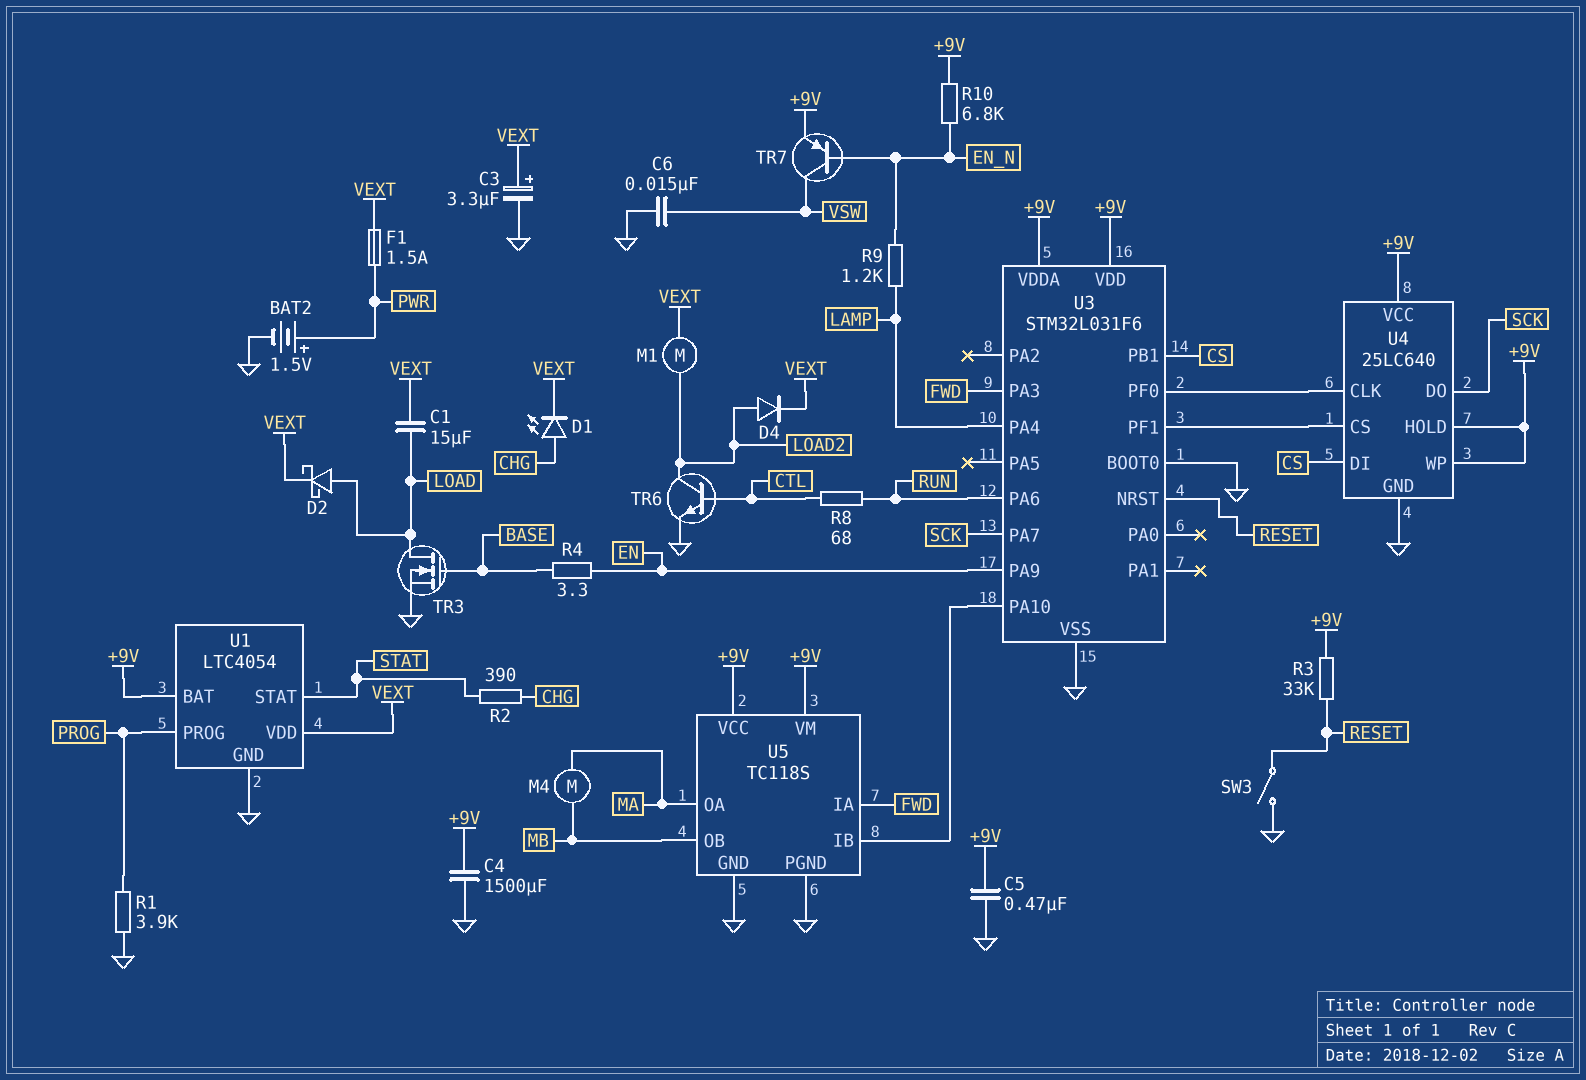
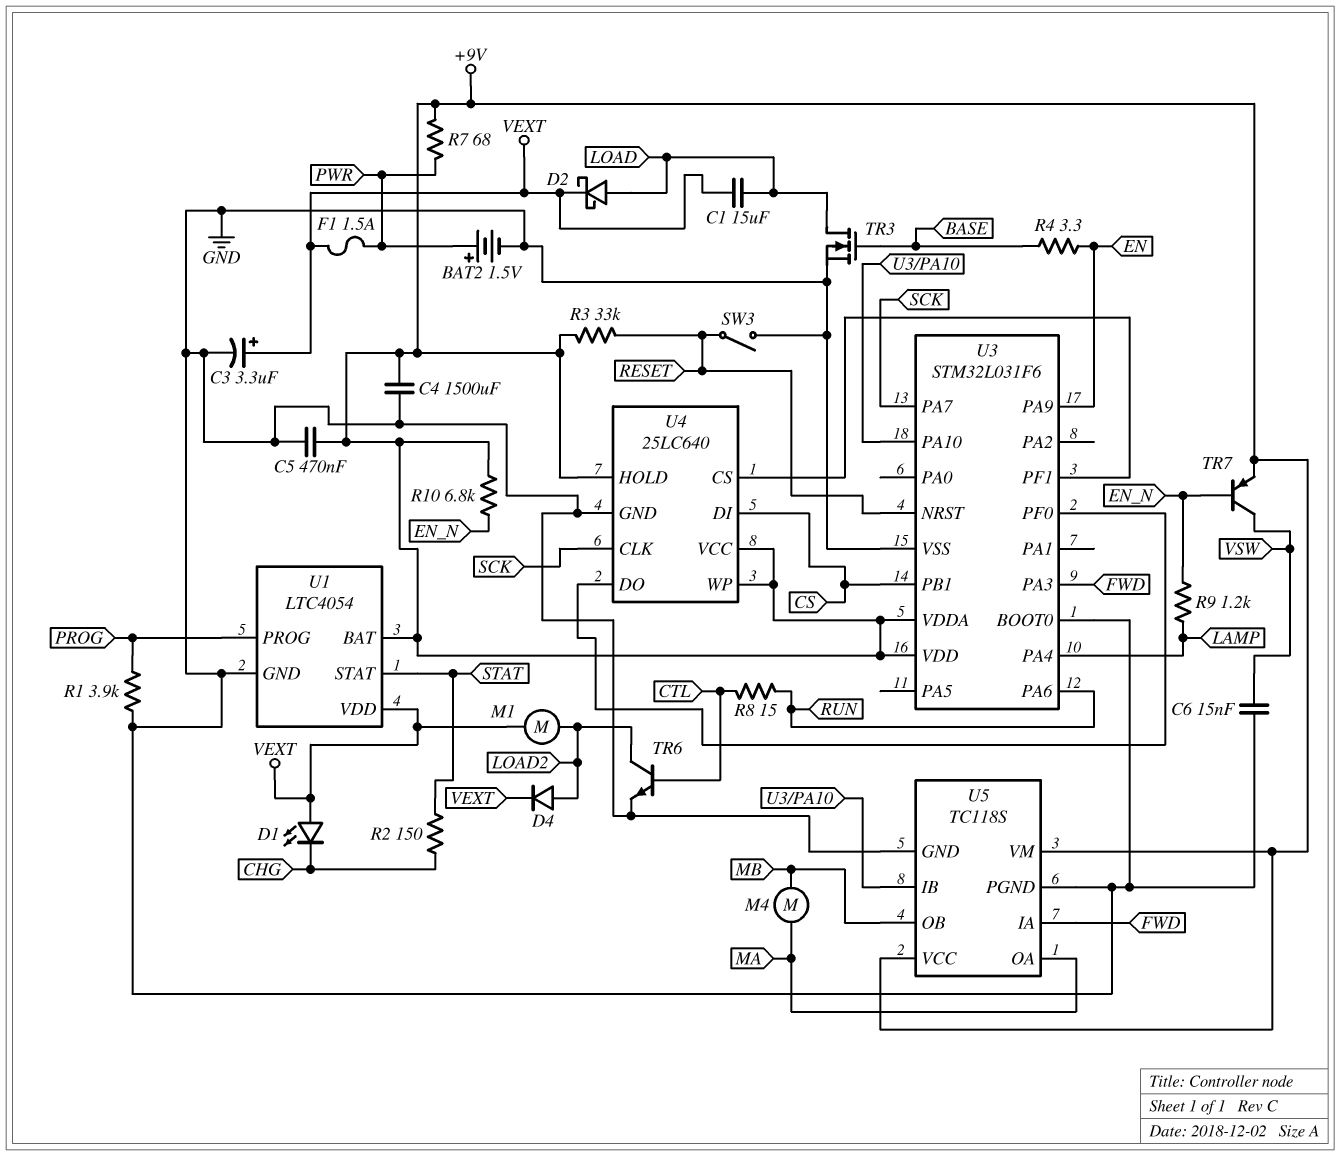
D1: LED (A CHG, K VEXT) -> LED (A VEXT, K CHG)
R2: 390 (CHG, STAT) -> 150 (CHG, STAT)
R7: none -> 68 (+9V, PWR)
R8: 68 (CTL, RUN) -> 15 (CTL, RUN)
U4 pin CLK: U3/PF0 -> SCK
U4 pin DO: SCK -> U3/PF0

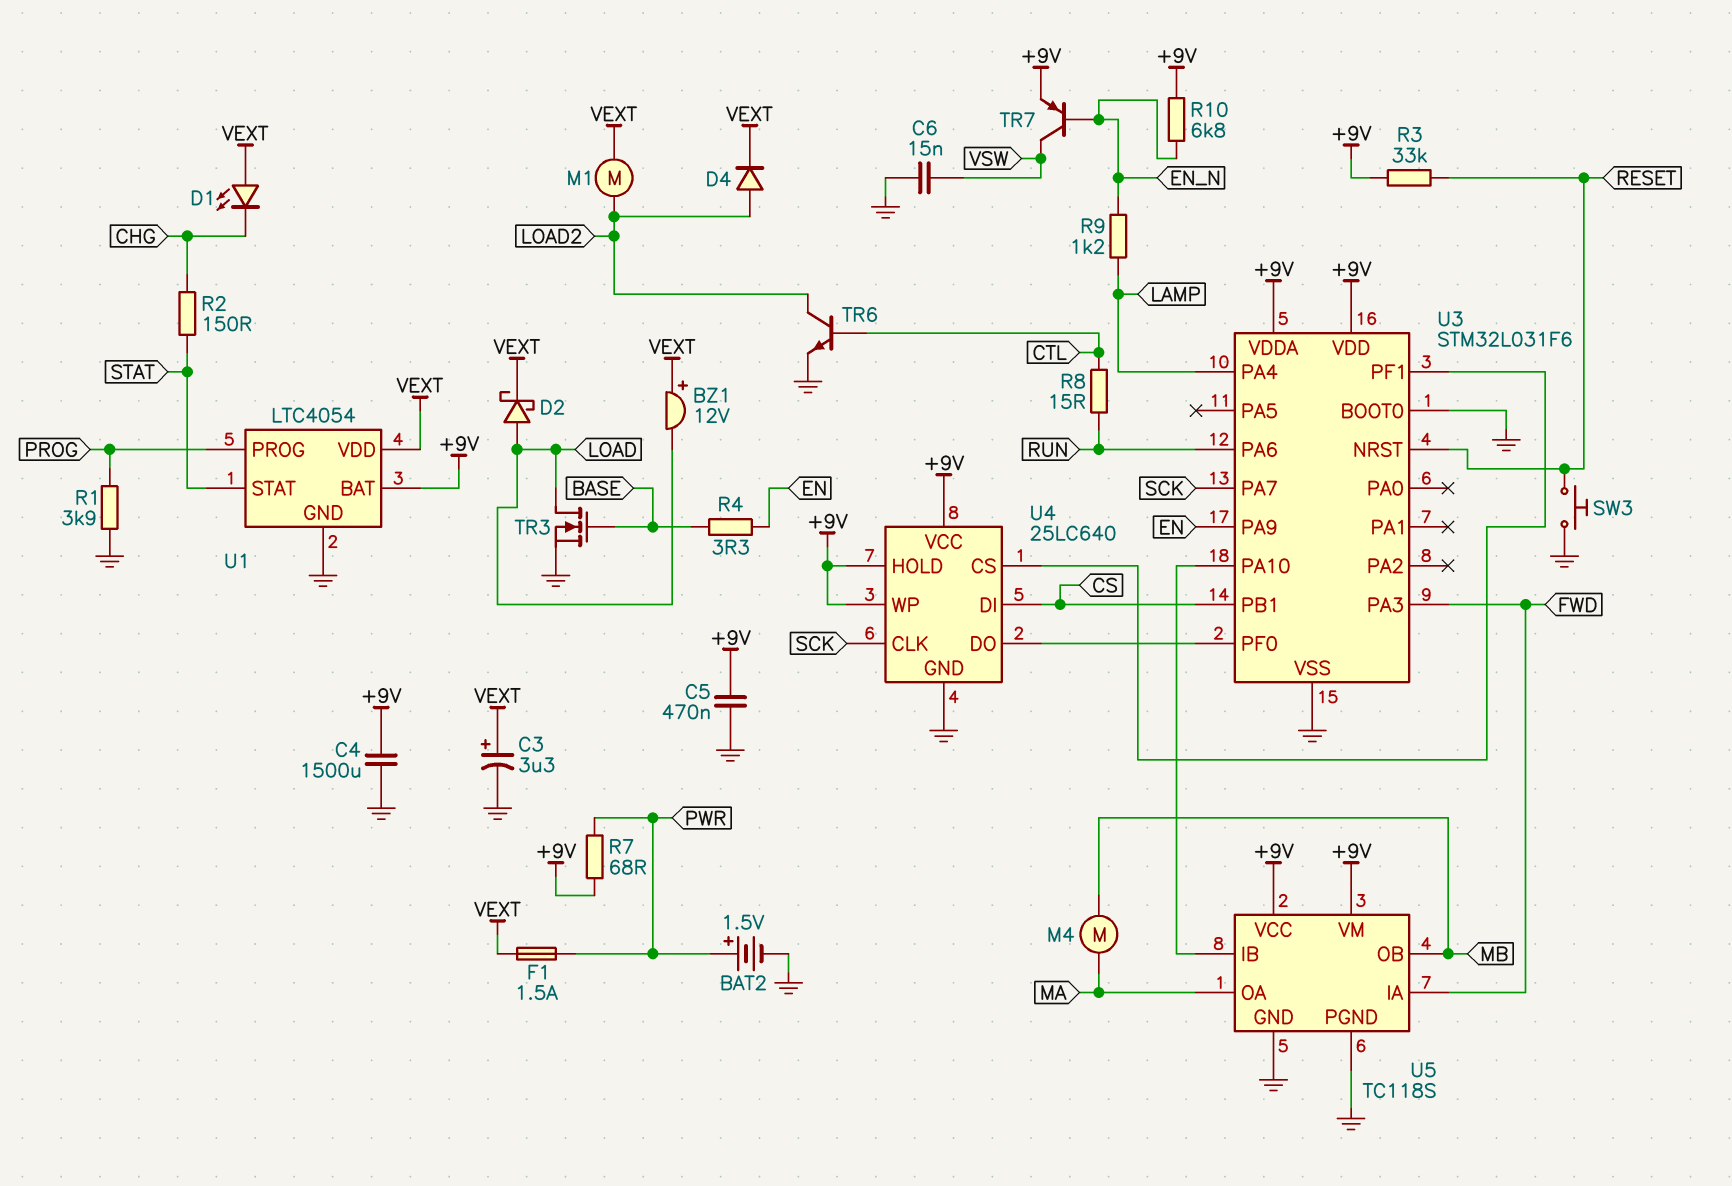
BZ1: none -> buzzer 12V (plus VEXT, minus LOAD)
C1: 15uF (LOAD, VEXT) -> none
SW3: switch (GND, RESET) -> button (GND, RESET)

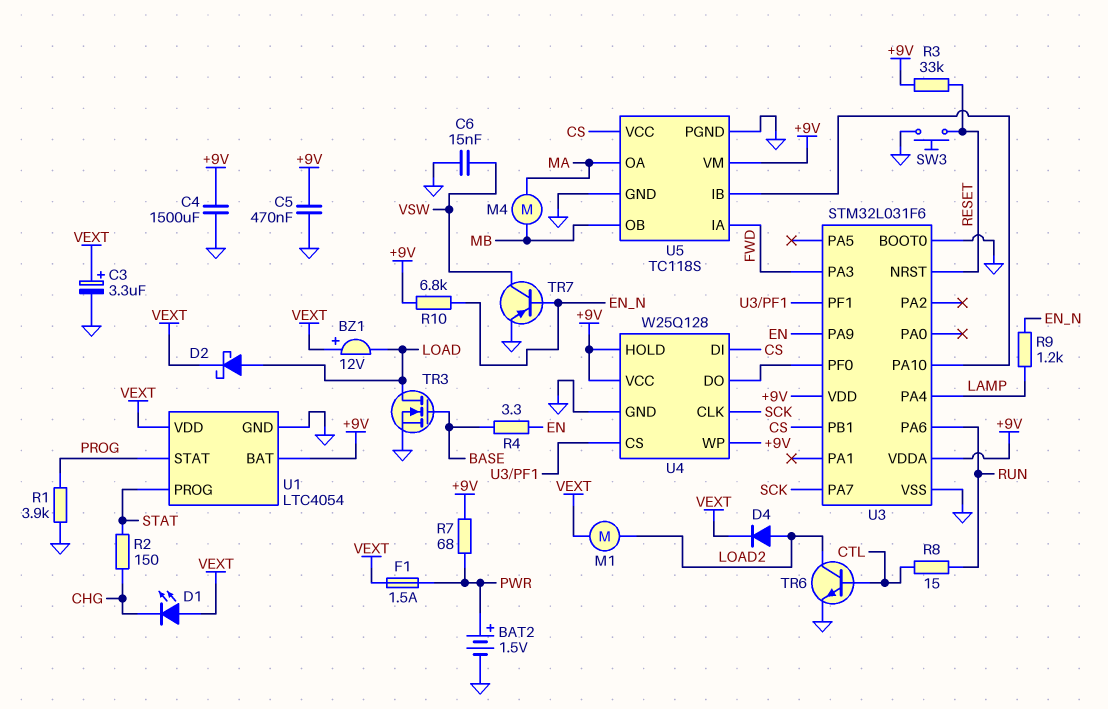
TR7: PNP (B EN_N, C VSW, E +9V) -> PNP (B EN_N, C VSW, E GND)
U1 pin PROG: PROG -> STAT
U1 pin STAT: STAT -> PROG
U4: 25LC640 -> W25Q128
U5 pin VCC: +9V -> CS

